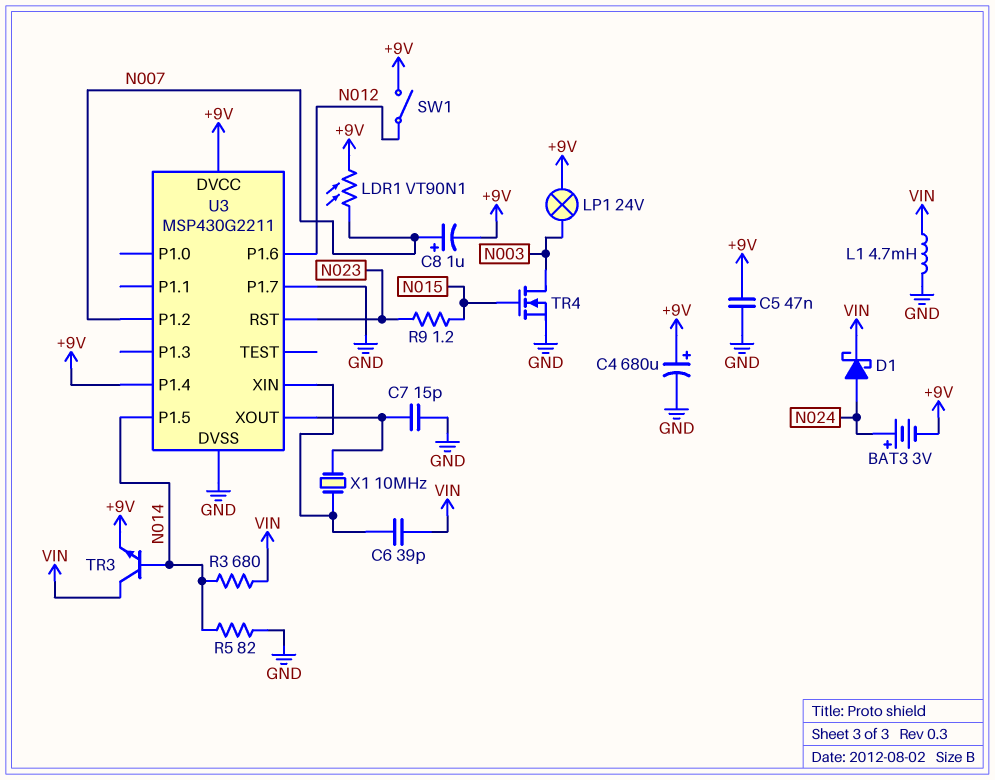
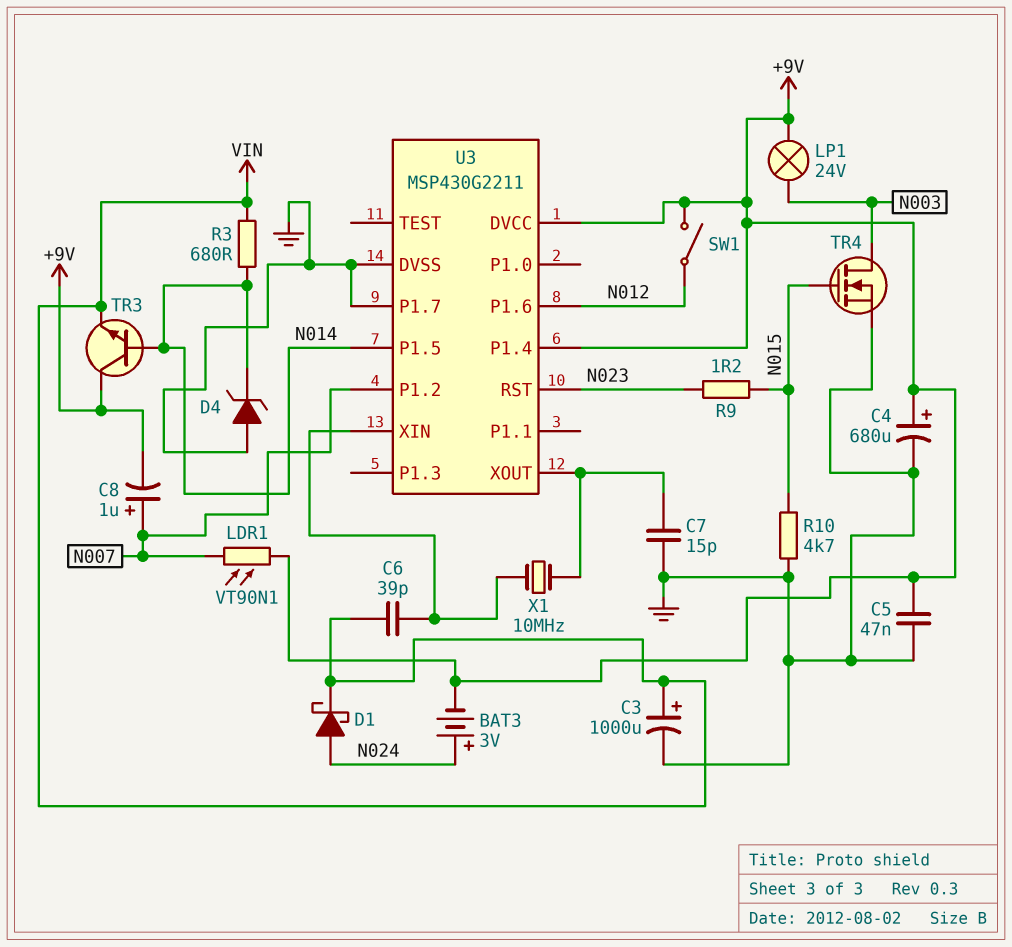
C3: none -> 1000uF (plus VIN, minus GND)
D4: none -> zener (A GND, K N014)
L1: 4.7mH (GND, VIN) -> none
R5: 82 (GND, N014) -> none
R10: none -> 4.7k (GND, N015)
TR3: NPN (B N014, C VIN, E +9V) -> NPN (B N014, C +9V, E VIN)

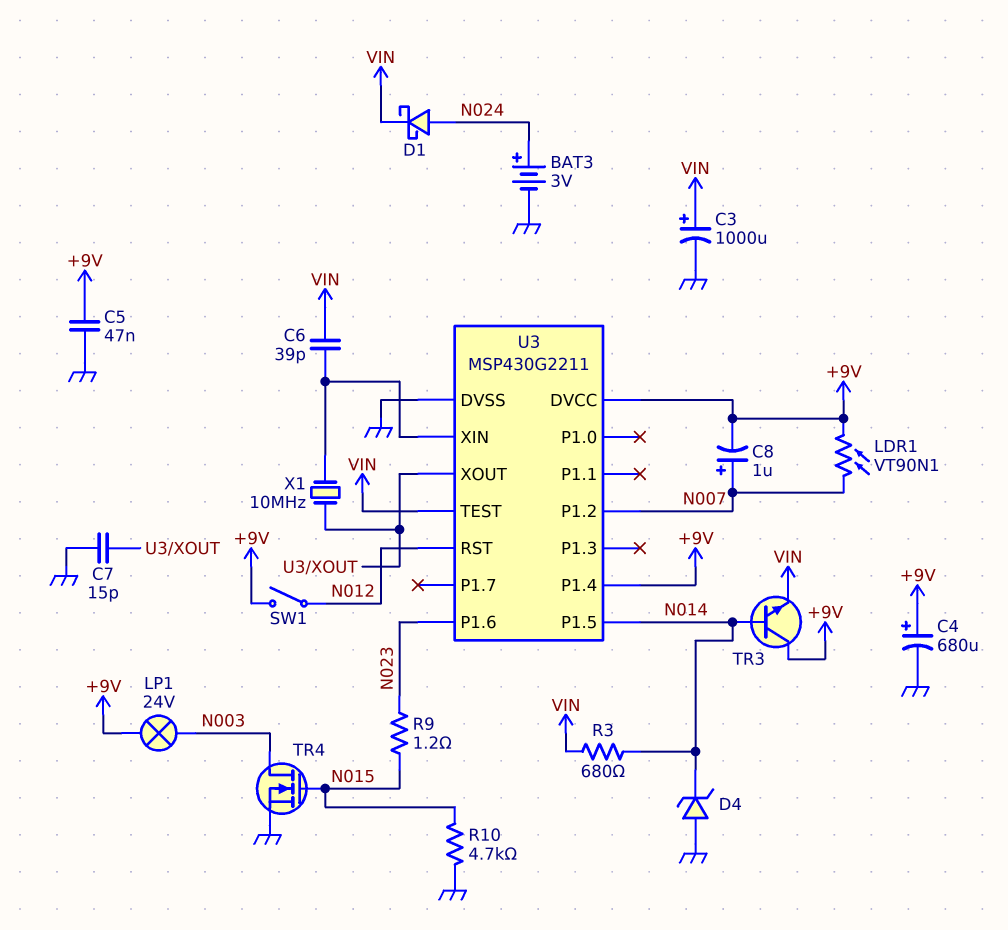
BAT3: 3V (plus N024, minus +9V) -> 3V (plus N024, minus GND)
U3 pin P1.6: N012 -> N023
U3 pin P1.7: GND -> none
U3 pin RST: N023 -> N012
U3 pin TEST: none -> VIN

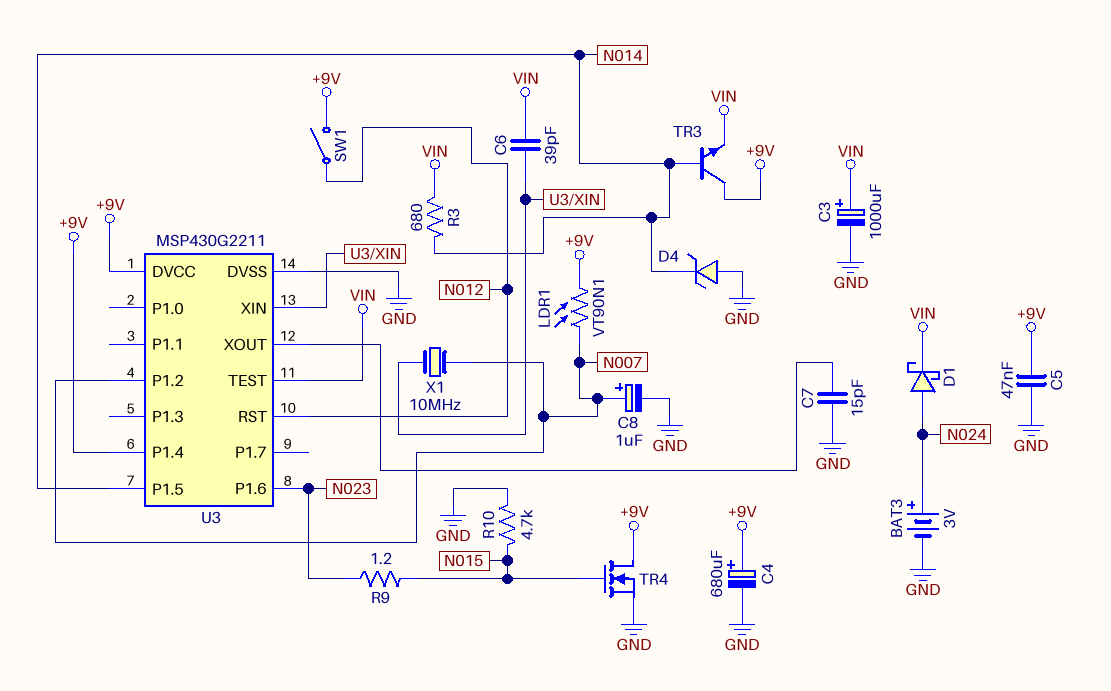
C8: 1uF (plus N007, minus +9V) -> 1uF (plus N007, minus GND)
LP1: lamp 24V (+9V, N003) -> none
TR4: NMOS (G N015, D N003, S GND) -> NMOS (G N015, D +9V, S GND)
X1: 10MHz (U3/XIN, U3/XOUT) -> 10MHz (N007, U3/XIN)

